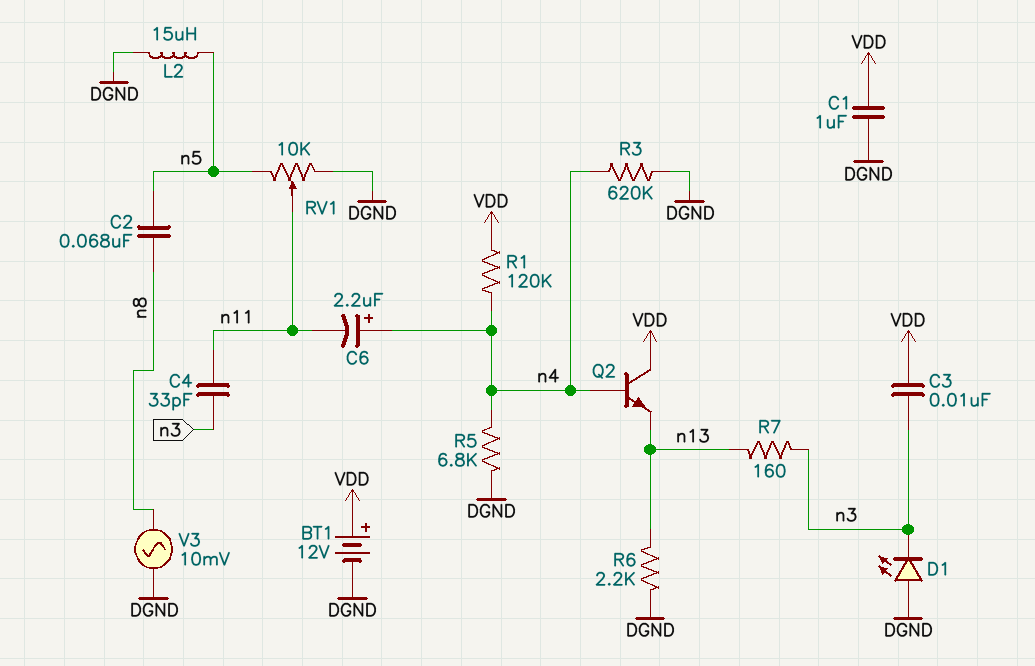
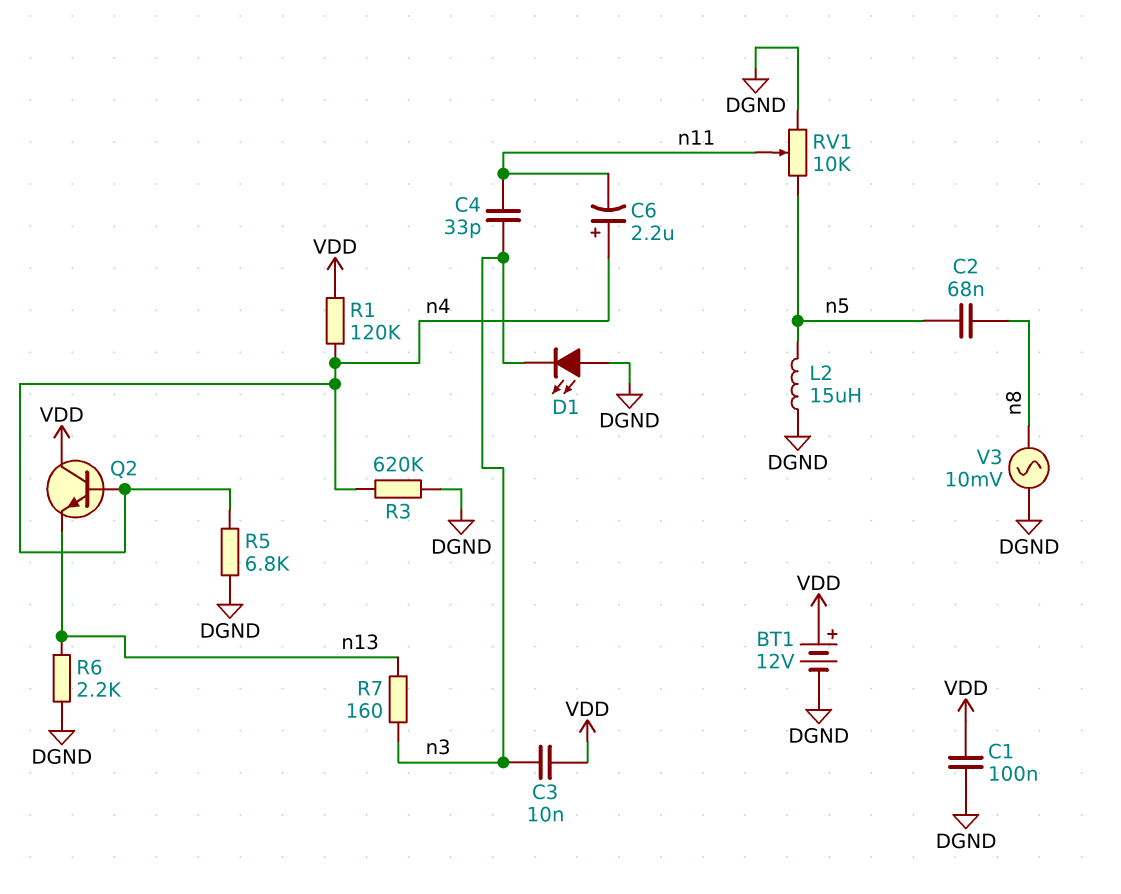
C1: 1uF (DGND, VDD) -> 100nF (DGND, VDD)

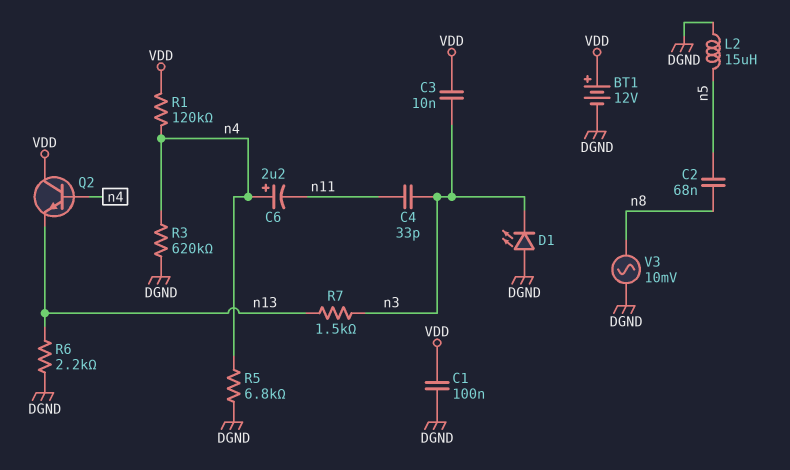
R7: 160 (n3, n13) -> 1.5k (n3, n13)
RV1: 10k (DGND, n5, wiper n11) -> none

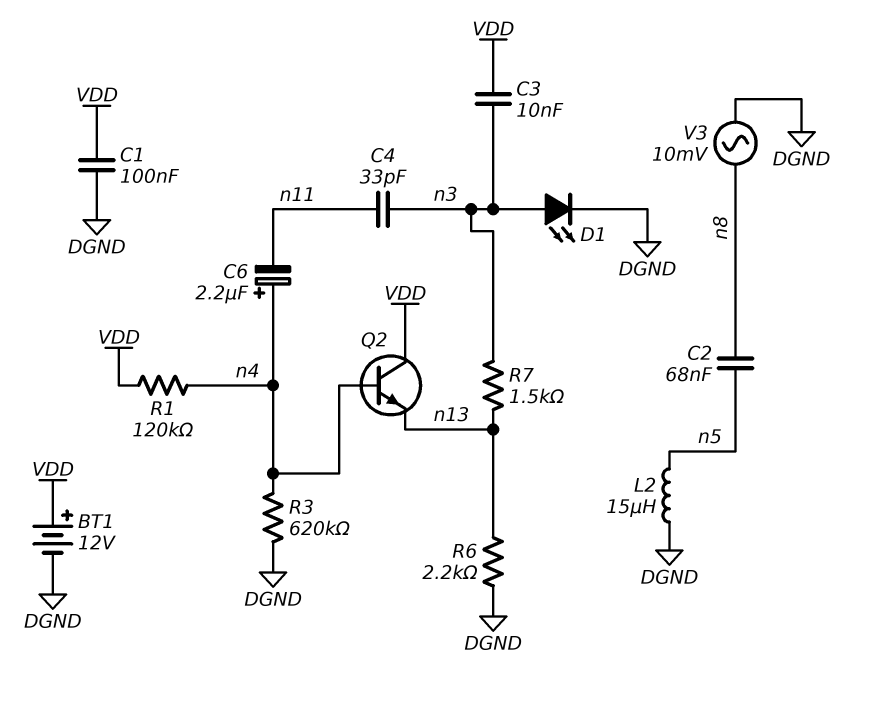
D1: LED (A DGND, K n3) -> LED (A n3, K DGND)
R5: 6.8k (DGND, n4) -> none

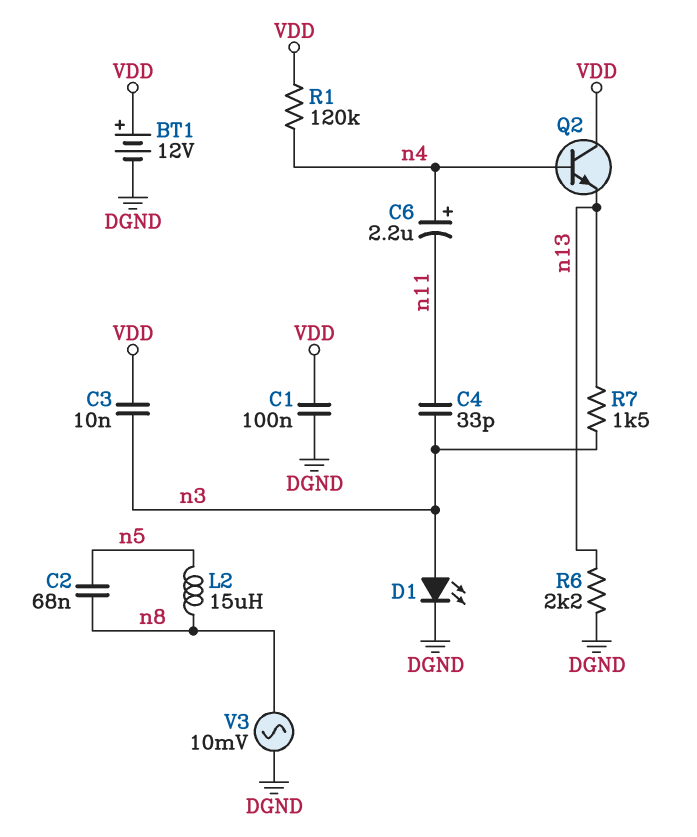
L2: 15uH (DGND, n5) -> 15uH (n5, n8)
R3: 620k (DGND, n4) -> none

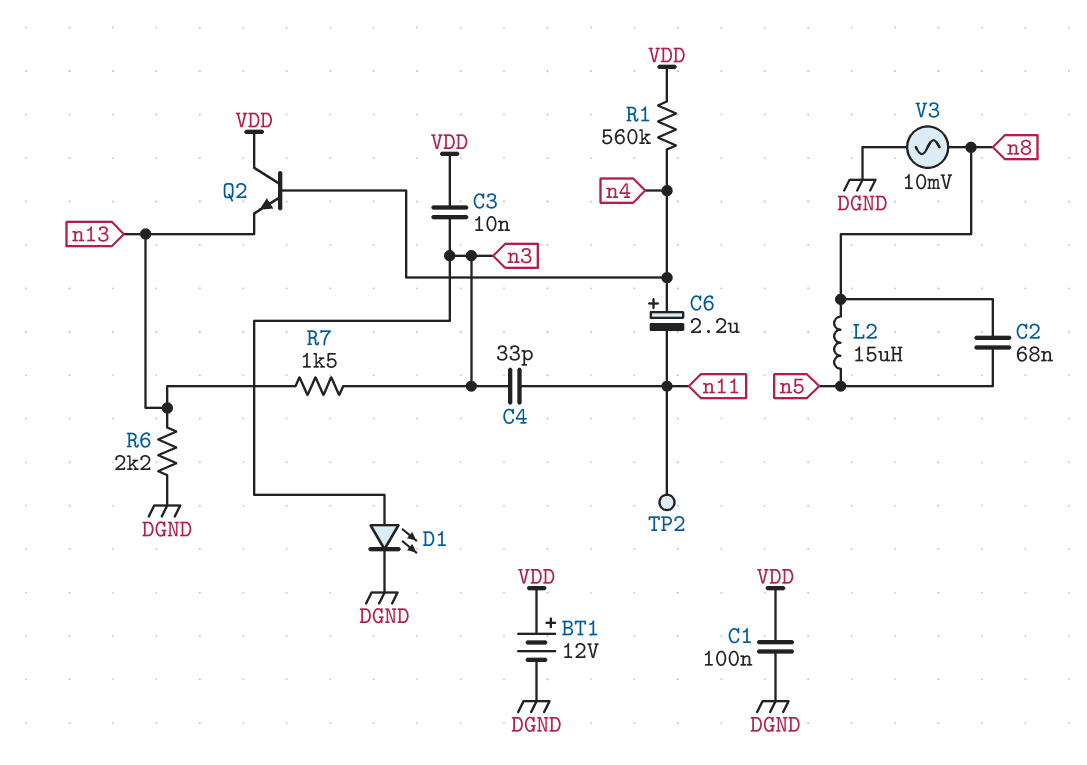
R1: 120k (VDD, n4) -> 560k (VDD, n4)
TP2: none -> test point (n11)

